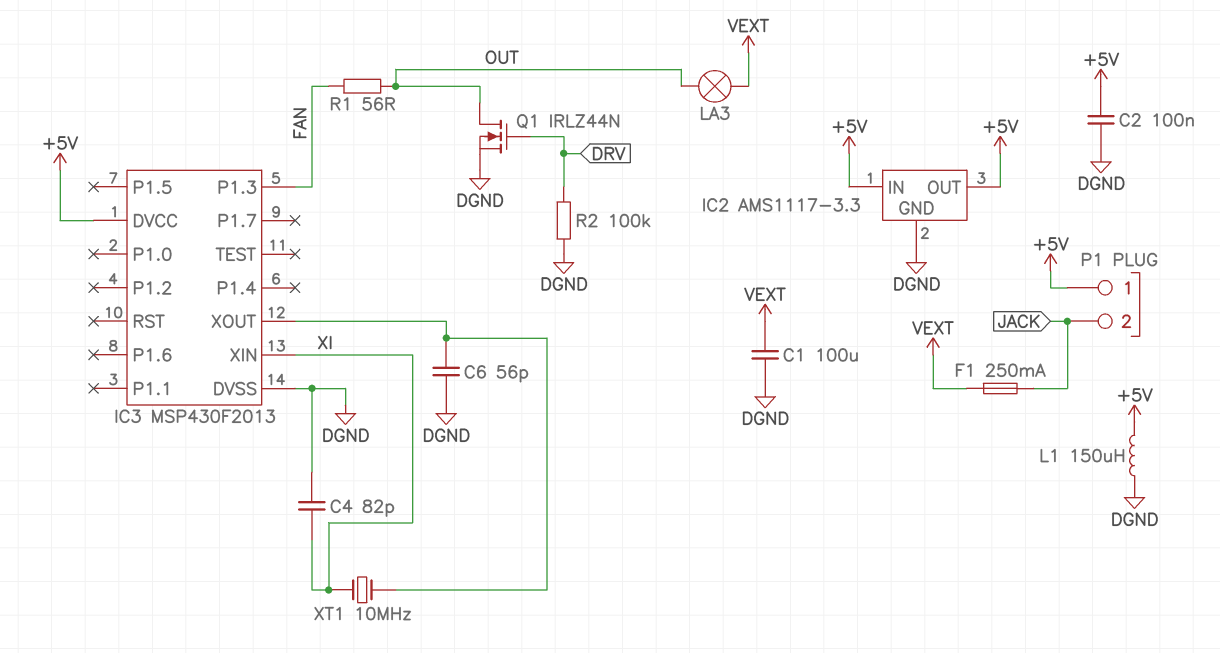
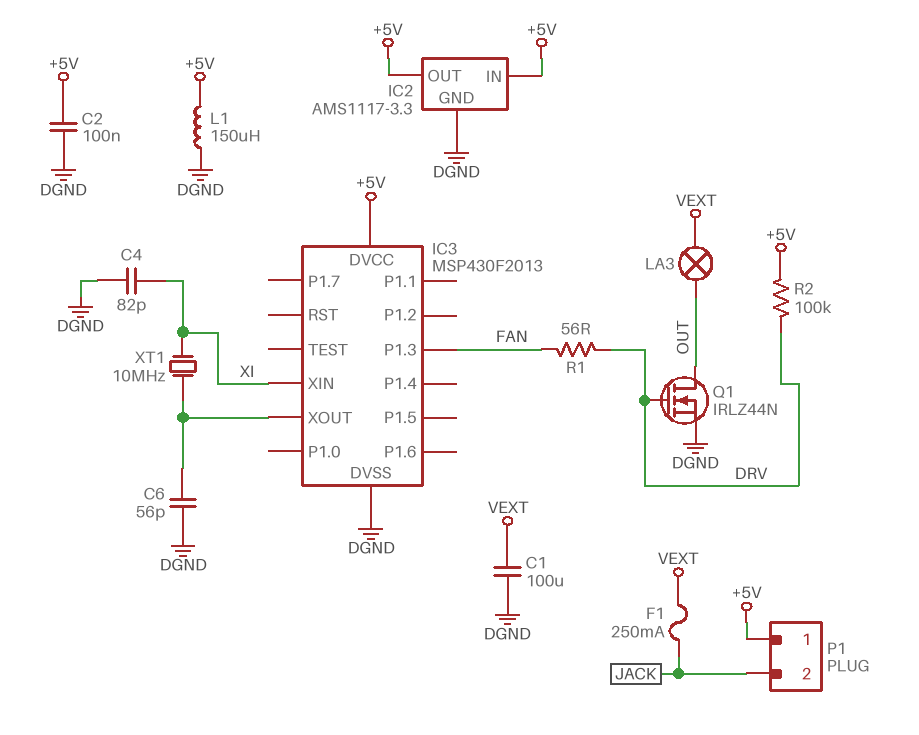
R1: 56 (FAN, OUT) -> 56 (DRV, FAN)
R2: 100k (DGND, DRV) -> 100k (+5V, DRV)

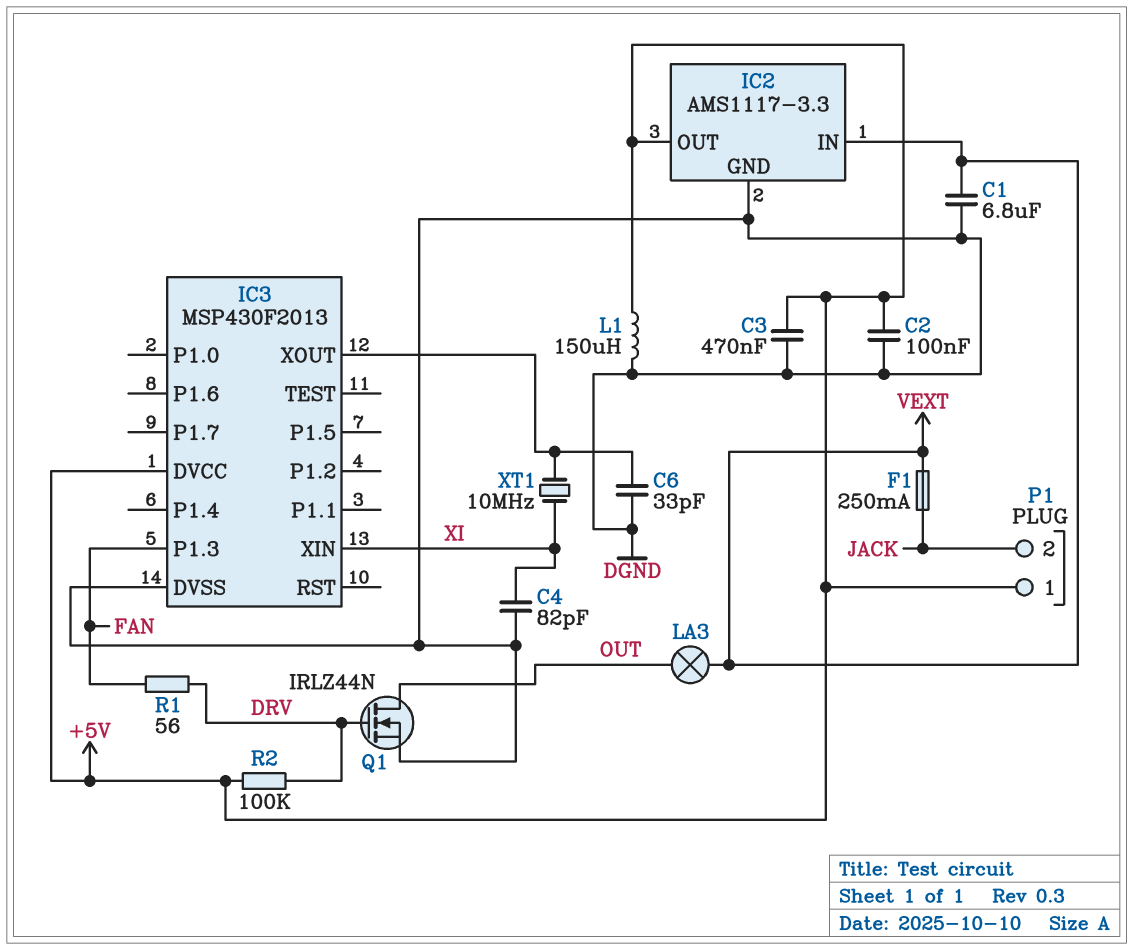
C1: 100uF (DGND, VEXT) -> 6.8uF (DGND, VEXT)
C3: none -> 470nF (+5V, DGND)
C6: 56pF (DGND, IC3/XOUT) -> 33pF (DGND, IC3/XOUT)
IC2 pin IN: +5V -> VEXT

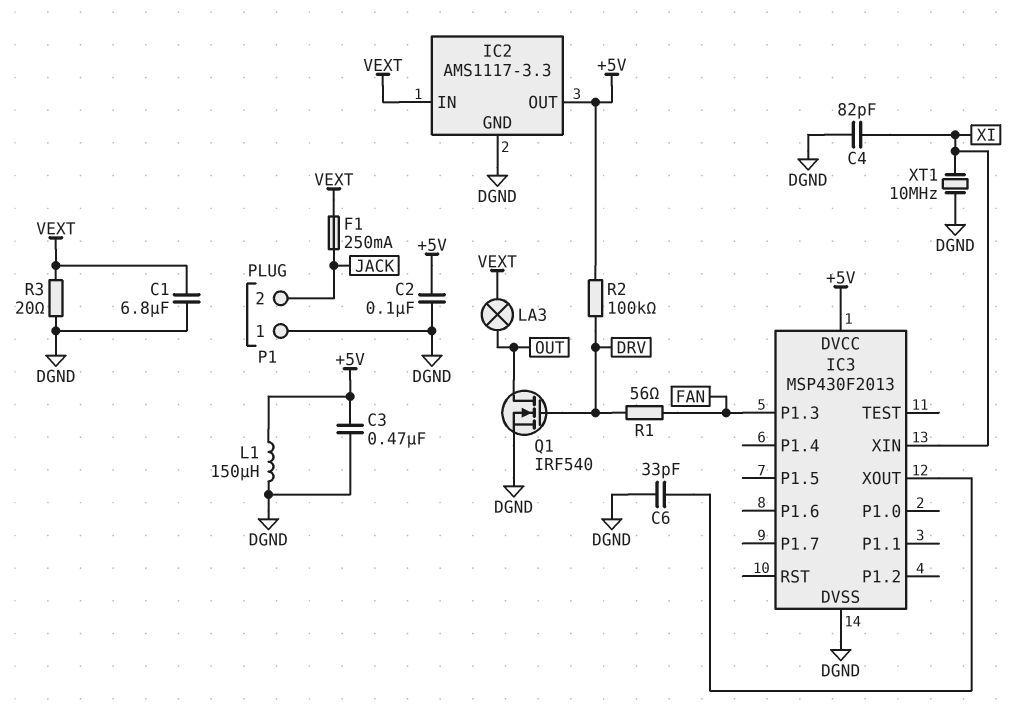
P1 pin 1: +5V -> DGND
Q1: NMOS IRLZ44N (G DRV, D OUT, S DGND) -> NMOS IRF540 (G DRV, D OUT, S DGND)
R3: none -> 20 (DGND, VEXT)
XT1: 10MHz (IC3/XOUT, XI) -> 10MHz (DGND, XI)

